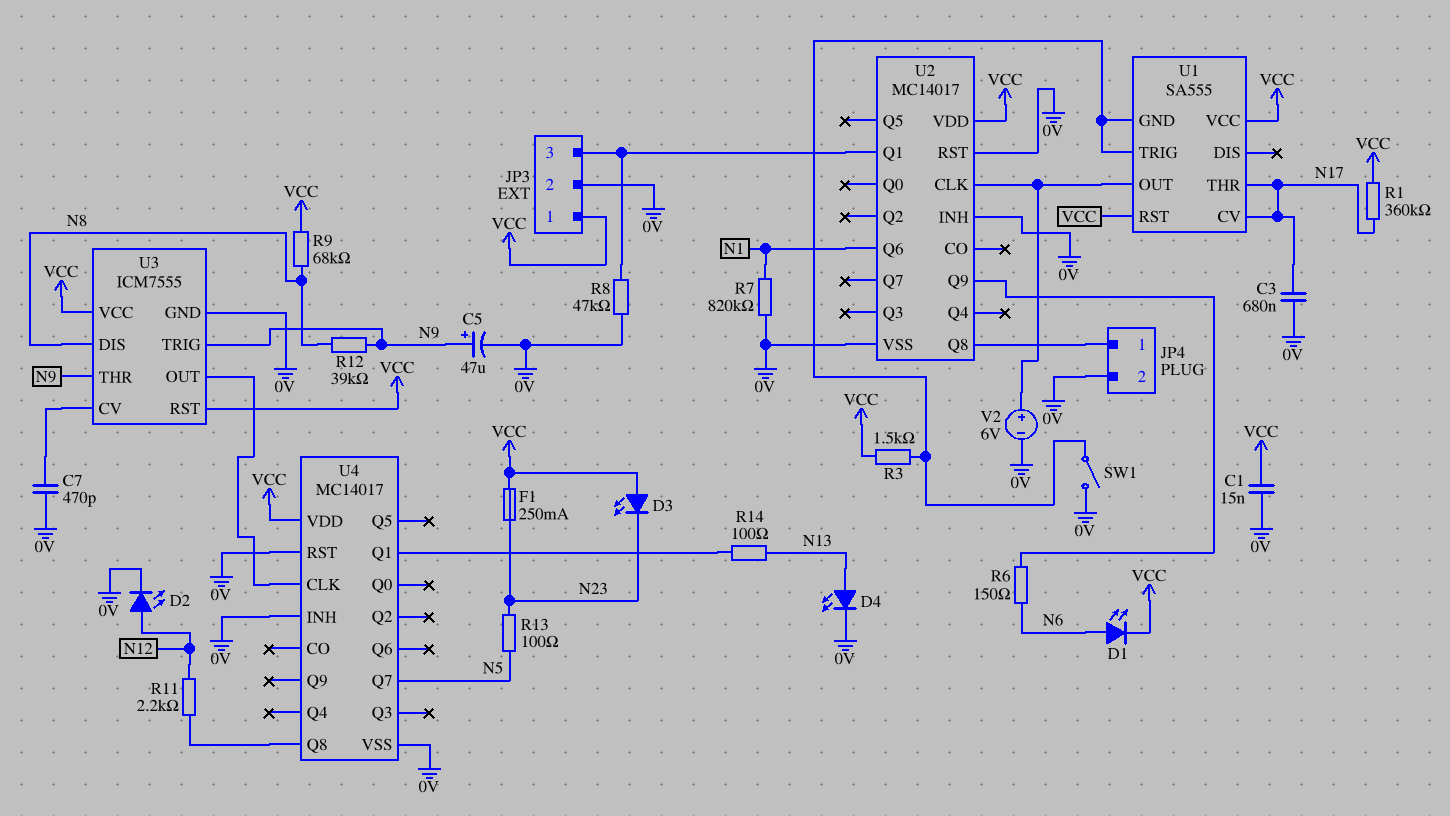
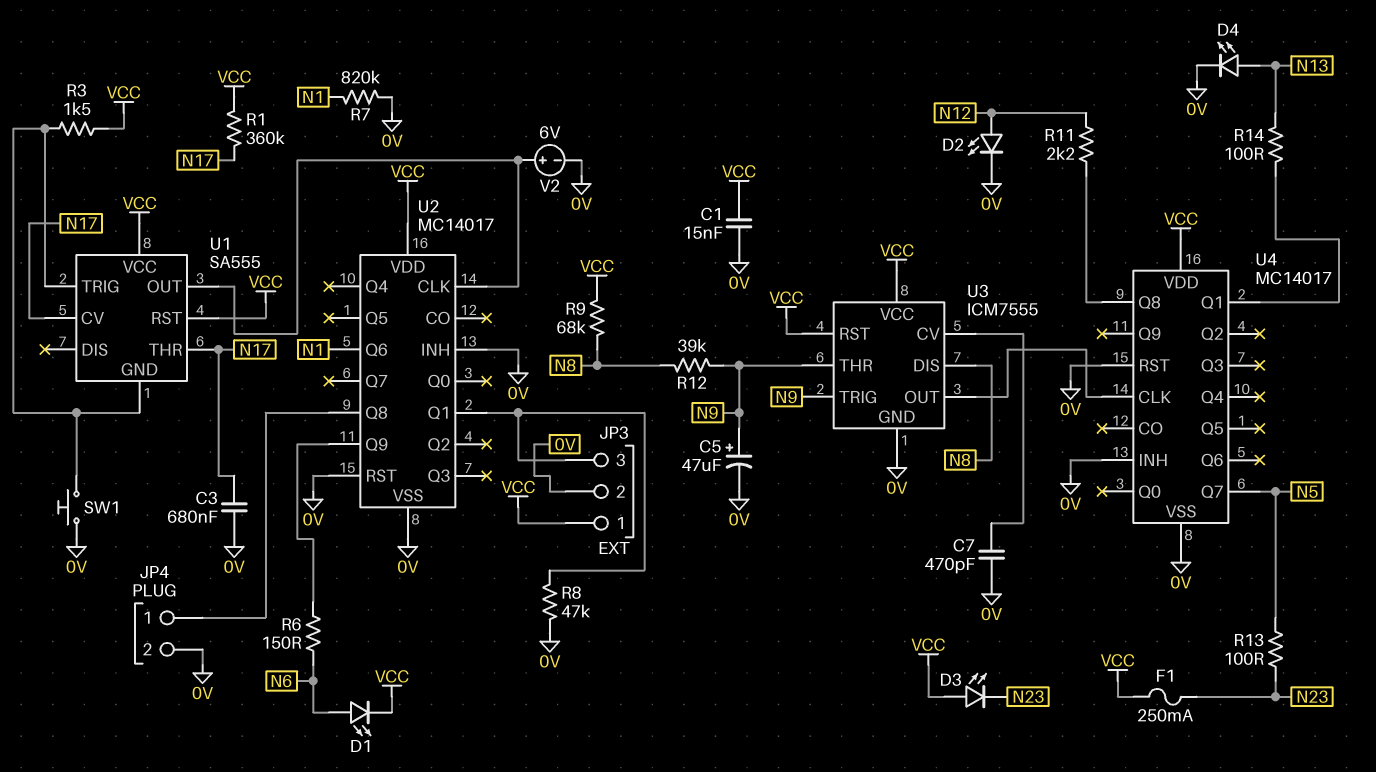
SW1: switch (0V, U1/GND) -> button (0V, U1/GND)

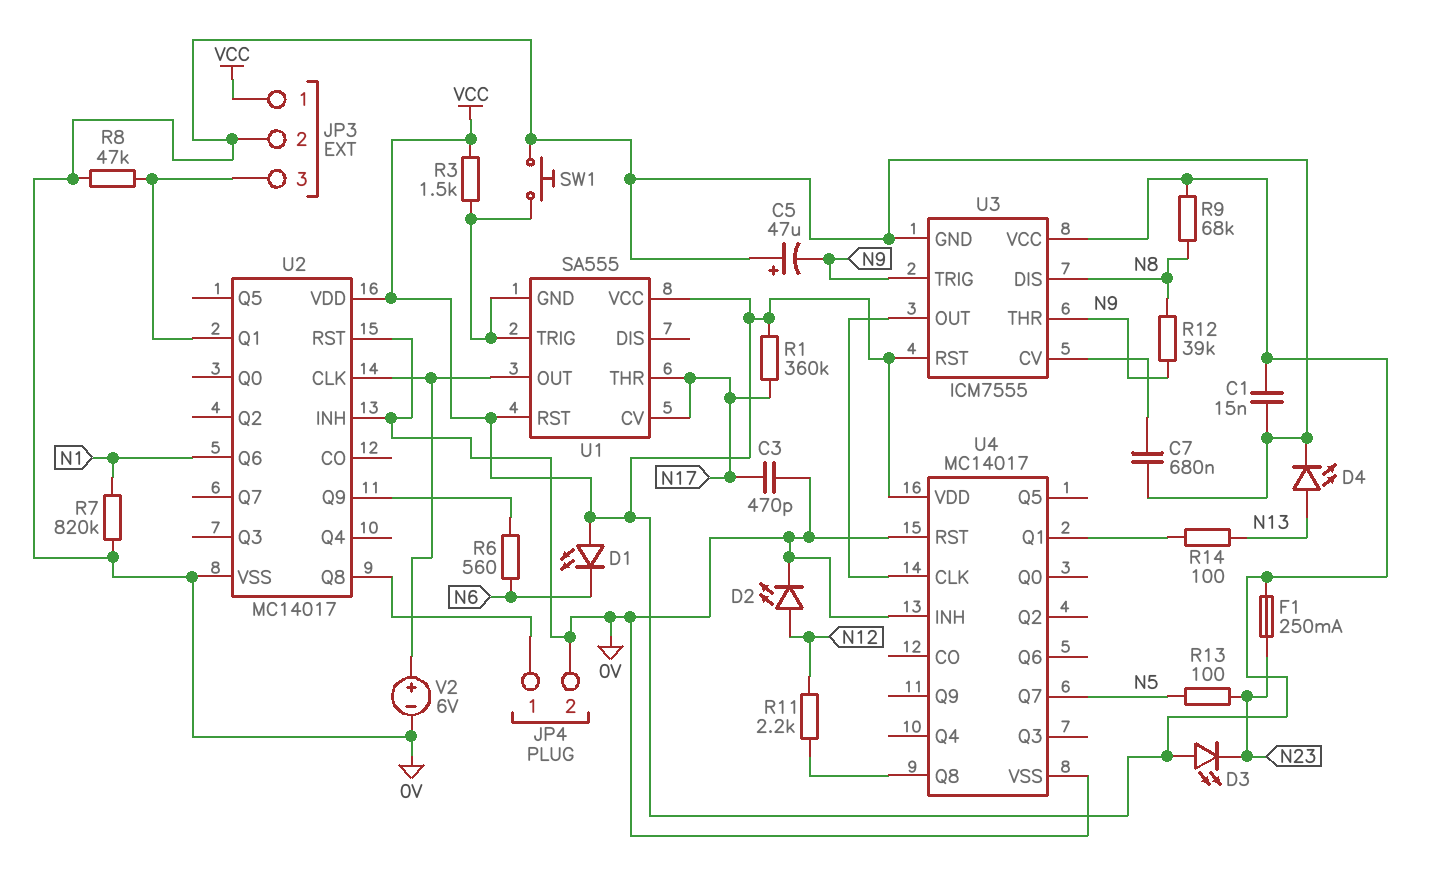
C3: 680nF (0V, N17) -> 470pF (0V, N17)
C5: 47uF (plus N9, minus 0V) -> 47uF (plus 0V, minus N9)
C7: 470pF (0V, U3/CV) -> 680nF (0V, U3/CV)
D1: LED (A N6, K VCC) -> LED (A VCC, K N6)
R6: 150 (N6, U2/Q9) -> 560 (N6, U2/Q9)

